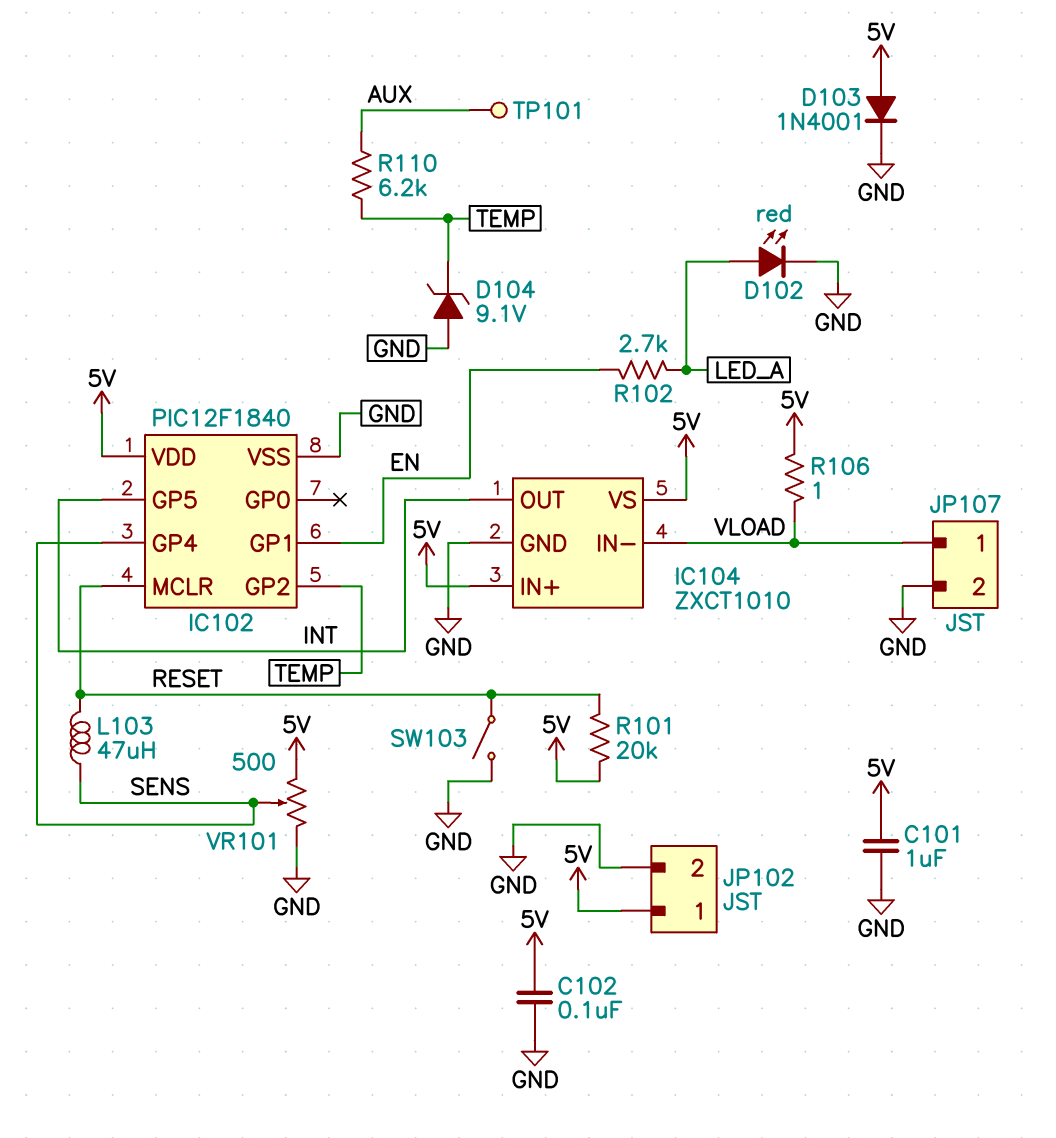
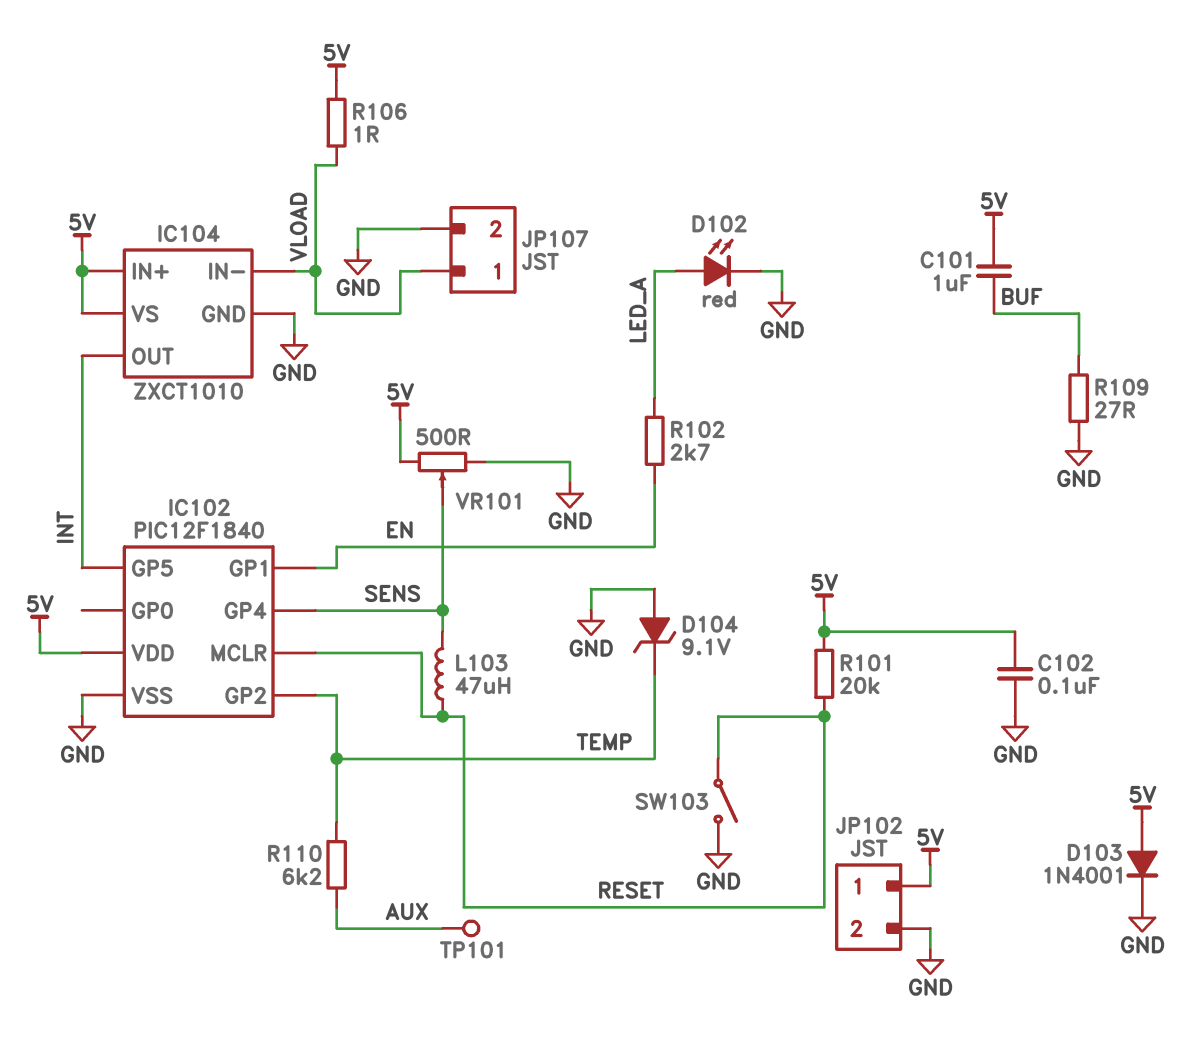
C101: 1uF (5V, GND) -> 1uF (5V, BUF)
R109: none -> 27 (BUF, GND)

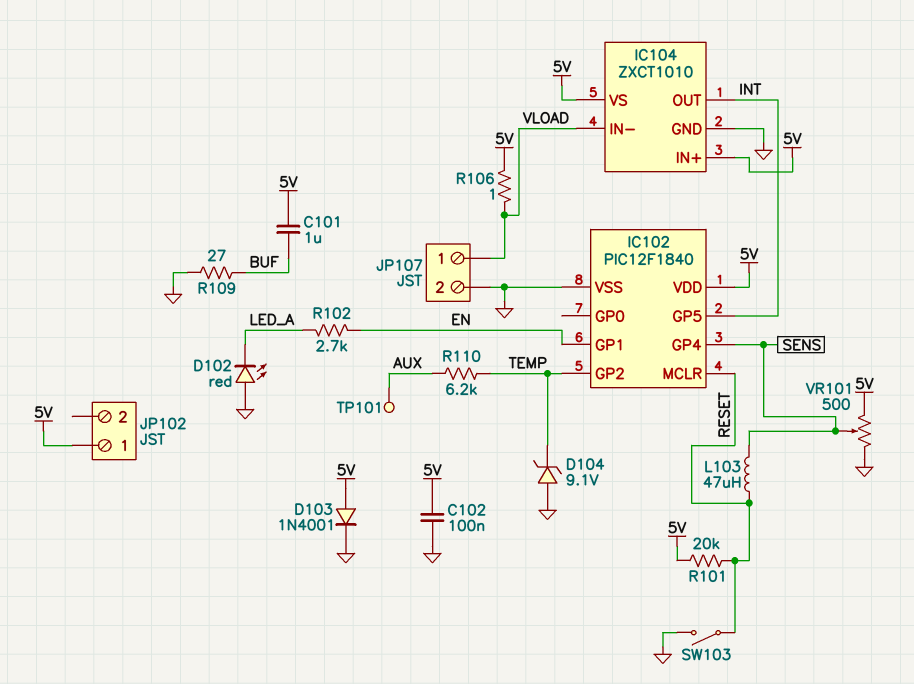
D102: LED red (A LED_A, K GND) -> LED red (A GND, K LED_A)
JP102 pin 2: GND -> none

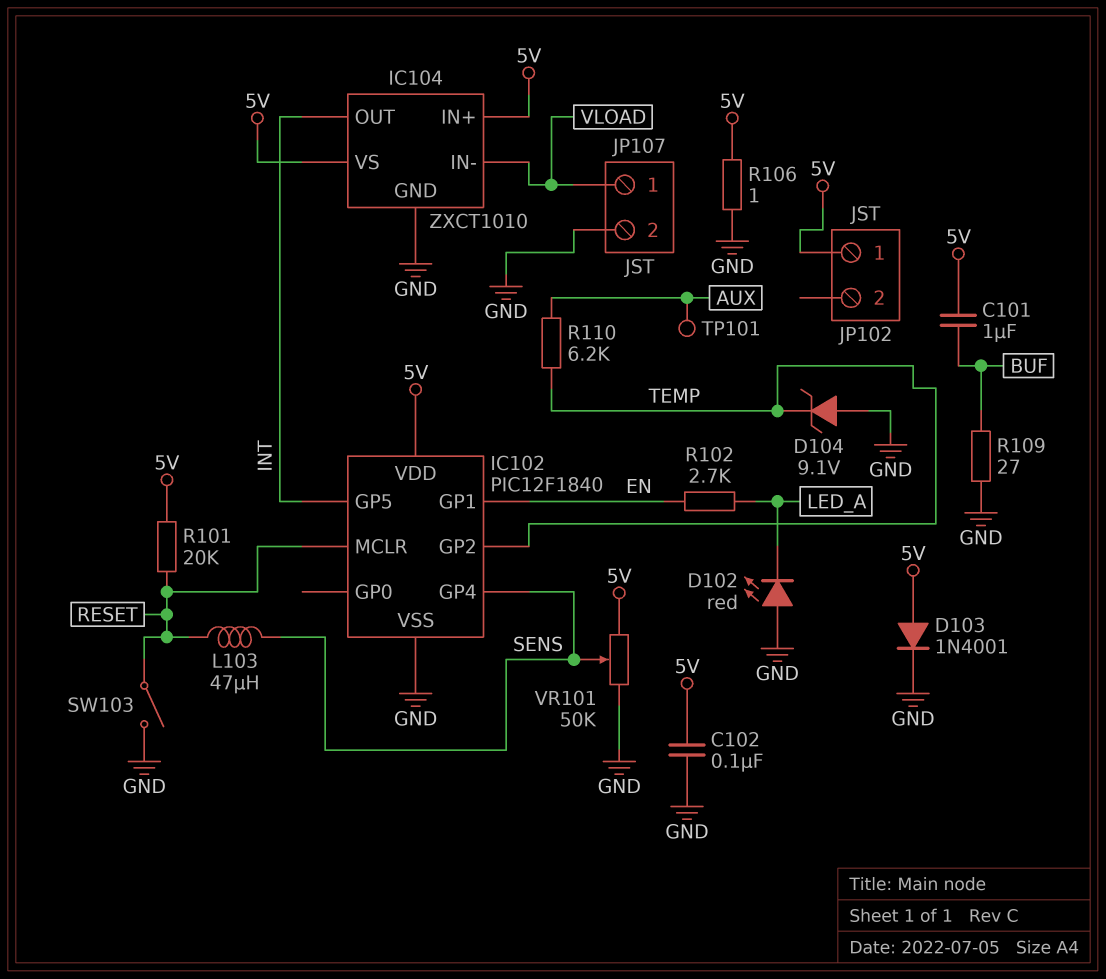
R106: 1 (5V, VLOAD) -> 1 (5V, GND)
VR101: 500 (5V, GND, wiper SENS) -> 50k (5V, GND, wiper SENS)

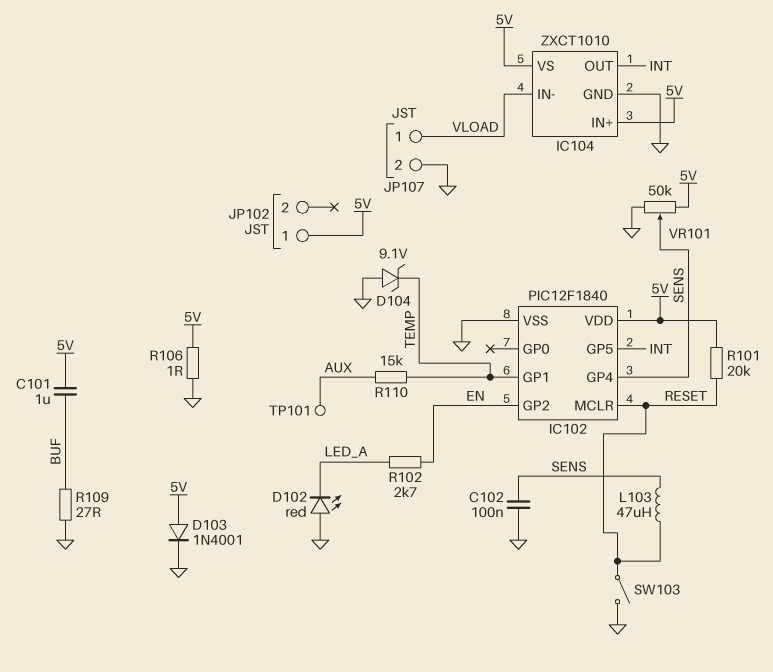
C102: 100nF (5V, GND) -> 100nF (GND, SENS)
IC102 pin GP1: EN -> TEMP
IC102 pin GP2: TEMP -> EN
R110: 6.2k (AUX, TEMP) -> 15k (AUX, TEMP)

